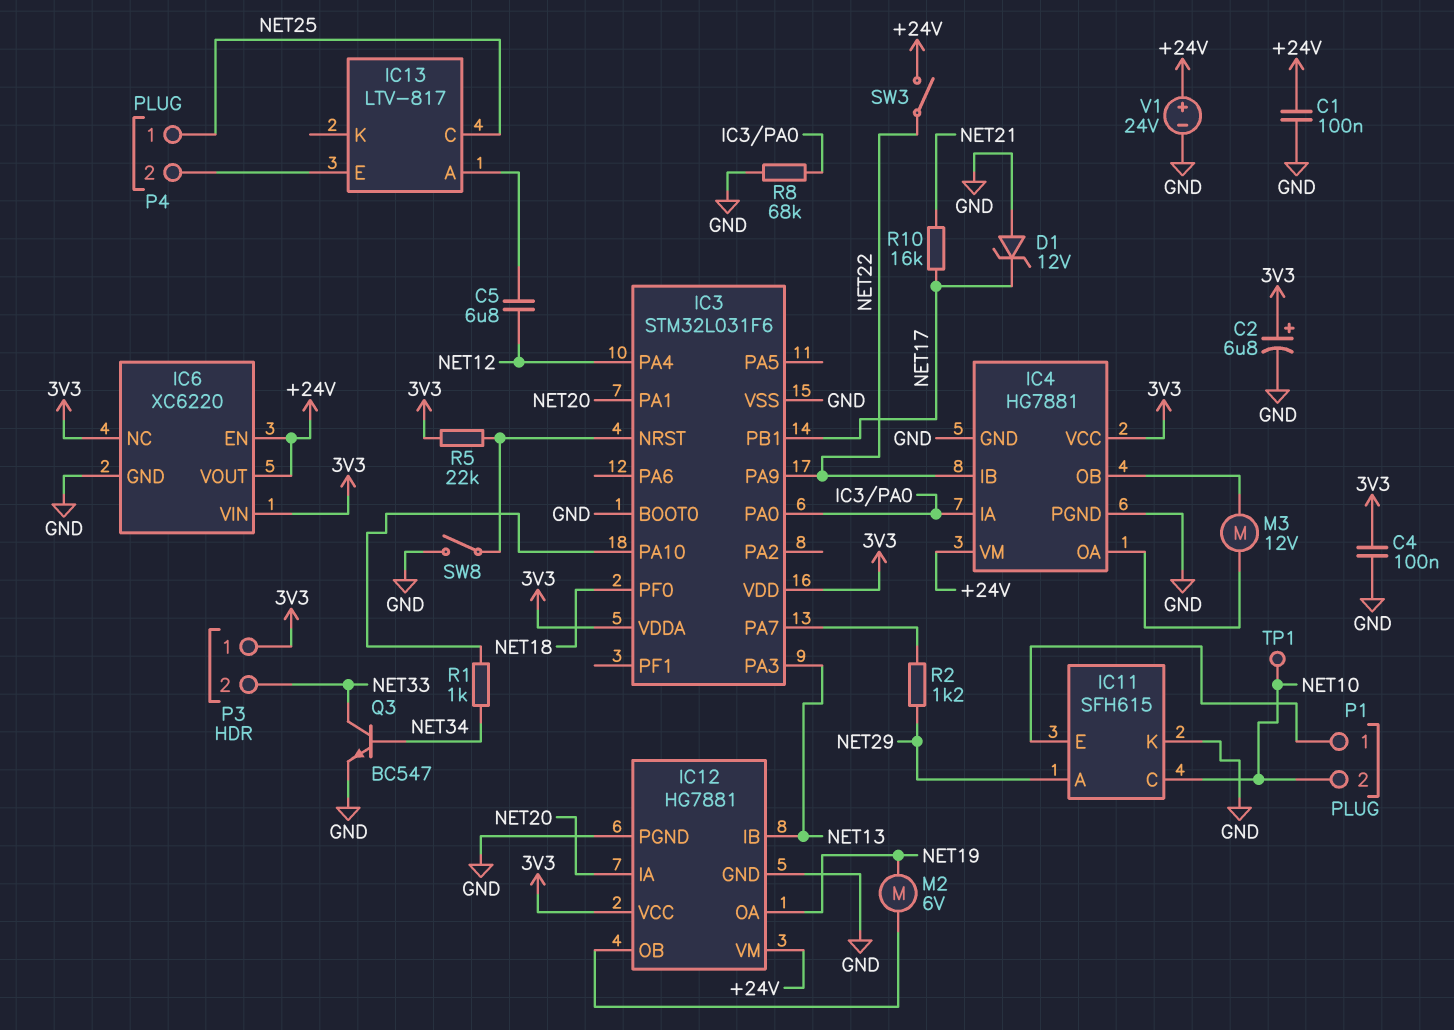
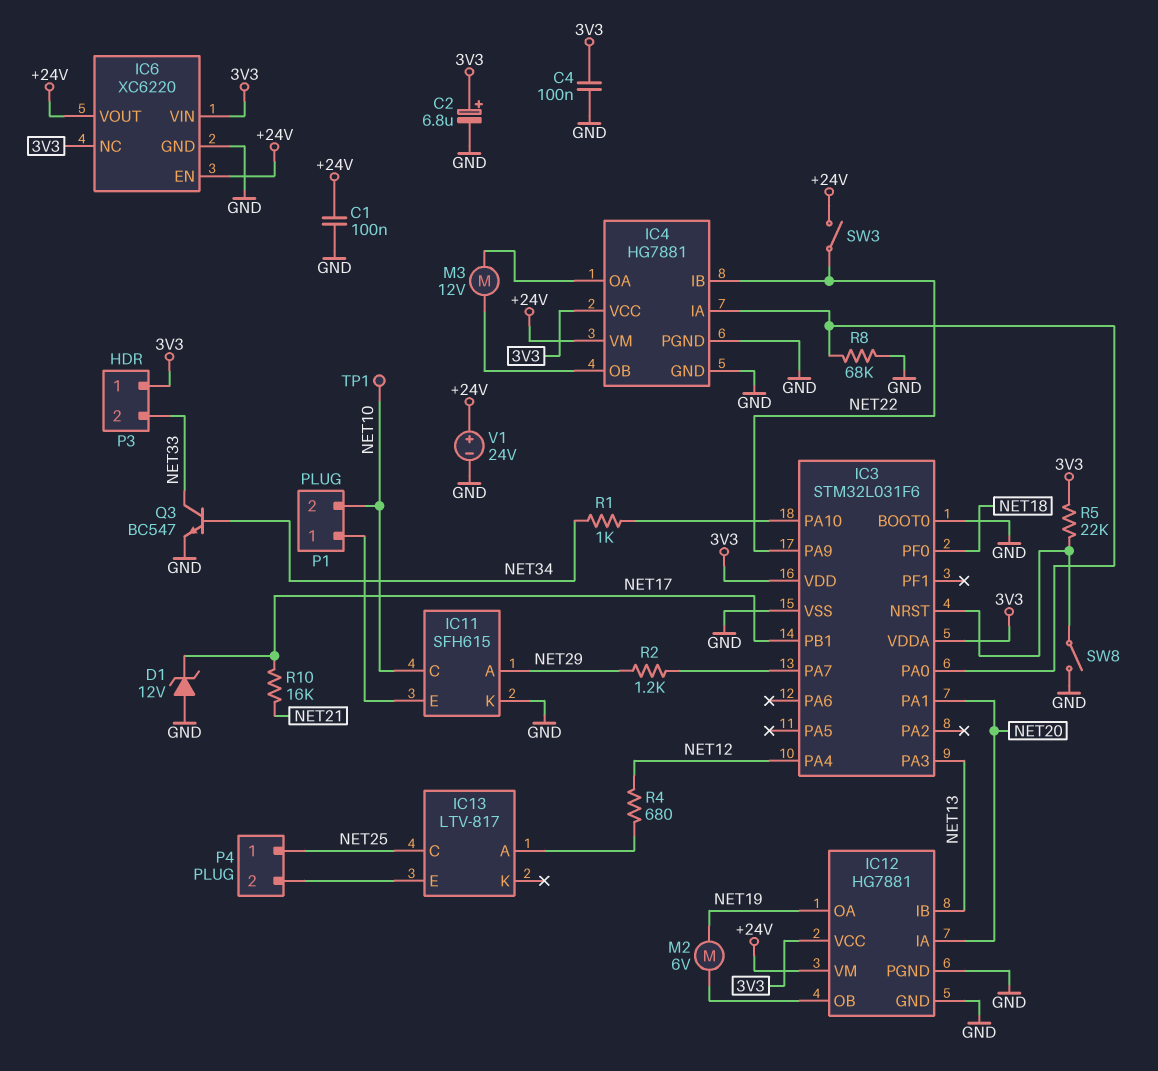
C5: 6.8uF (IC13/A, NET12) -> none
R4: none -> 680 (IC13/A, NET12)

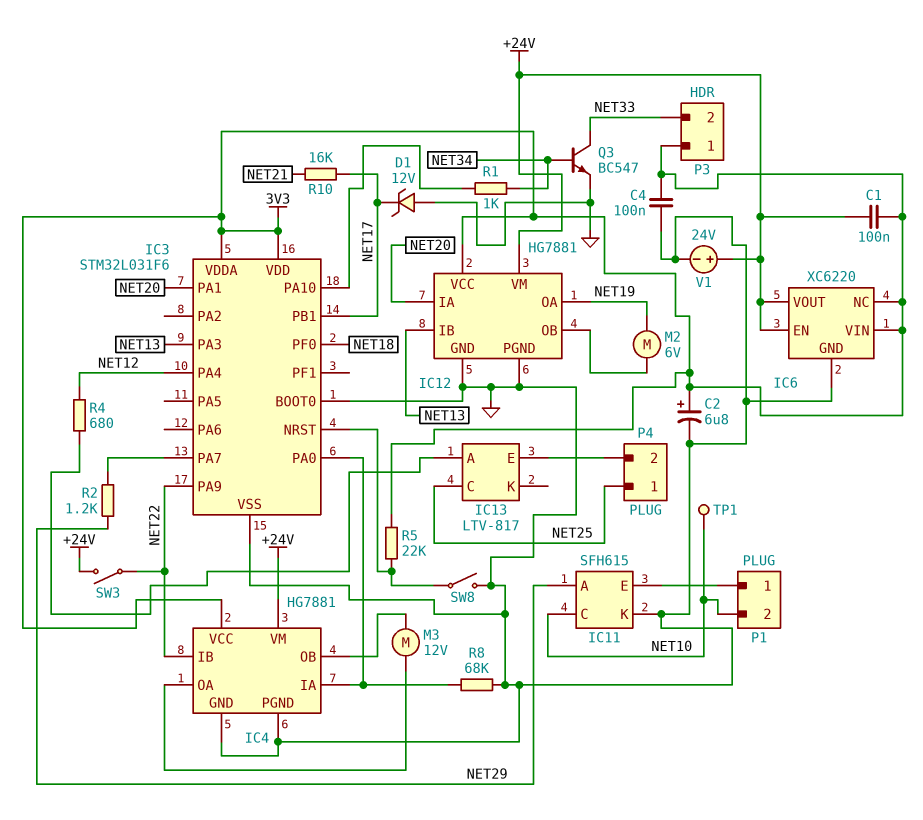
C1: 100nF (+24V, GND) -> 100nF (+24V, 3V3)

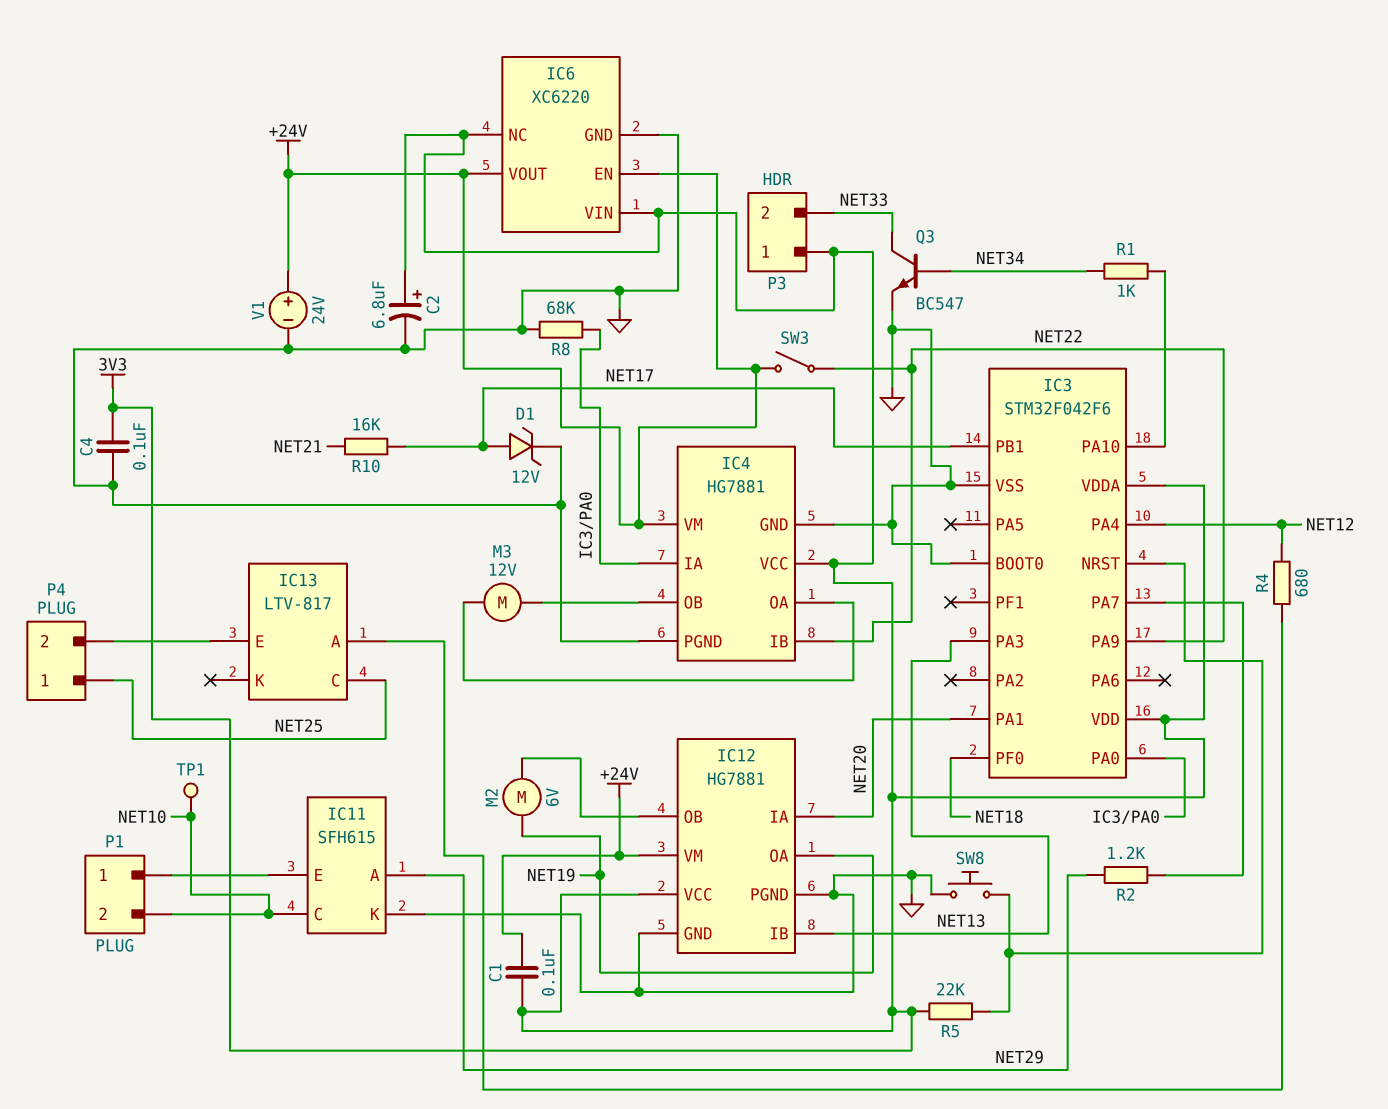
D1: zener 12V (A GND, K NET17) -> zener 12V (A NET17, K GND)
IC3: STM32L031F6 -> STM32F042F6
SW8: switch (GND, IC3/NRST) -> button (GND, IC3/NRST)

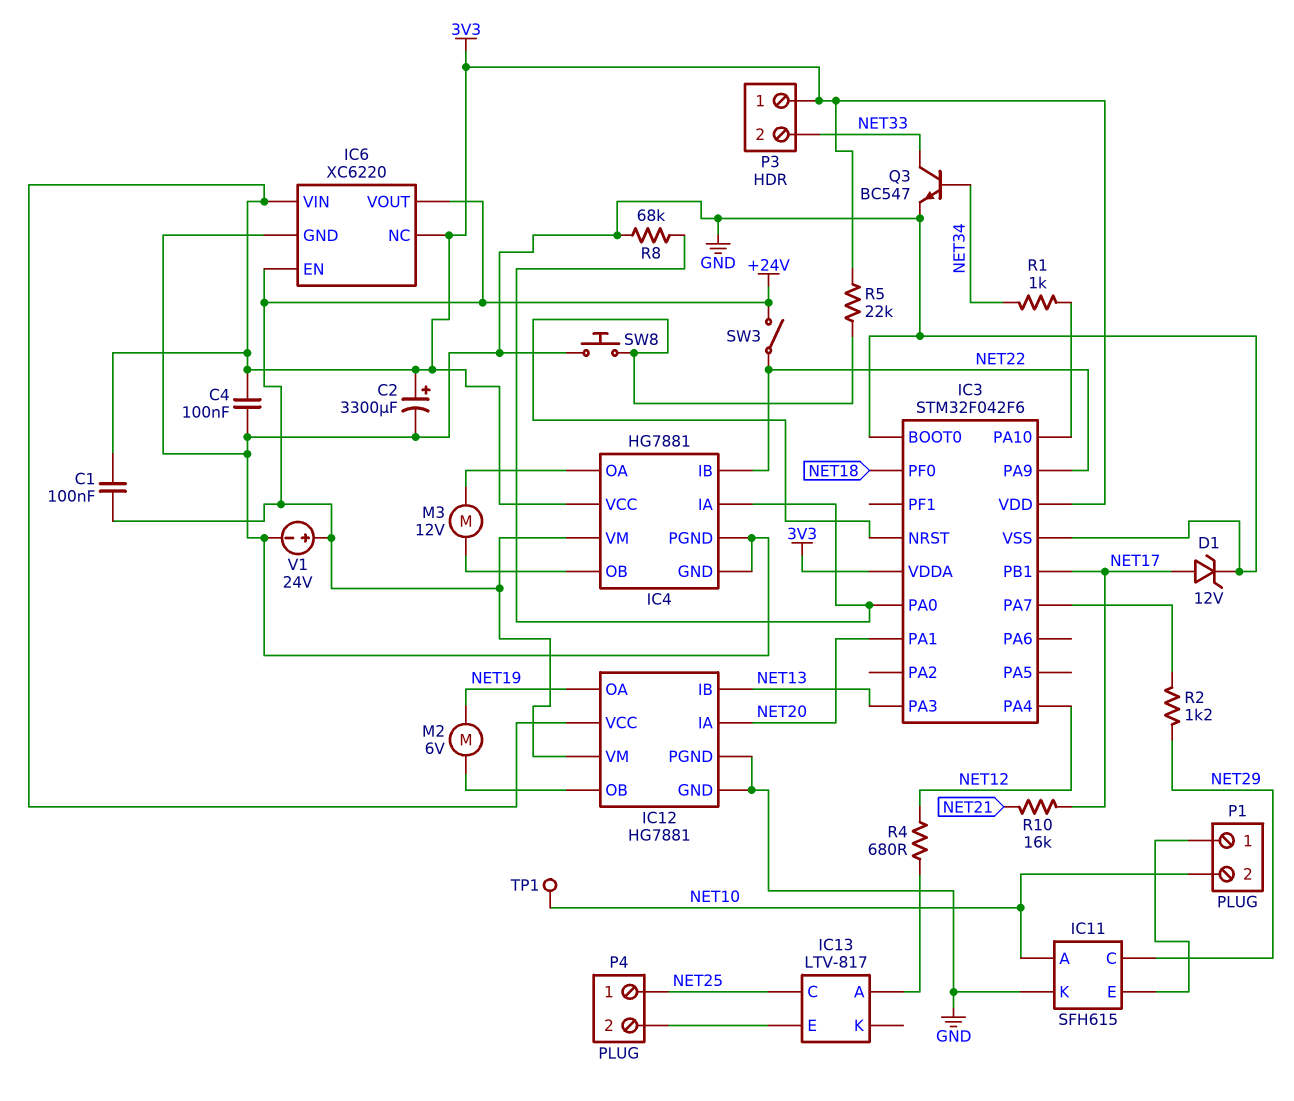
C2: 6.8uF (plus 3V3, minus GND) -> 3300uF (plus 3V3, minus GND)
IC11 pin A: NET29 -> NET10
IC11 pin C: NET10 -> NET29

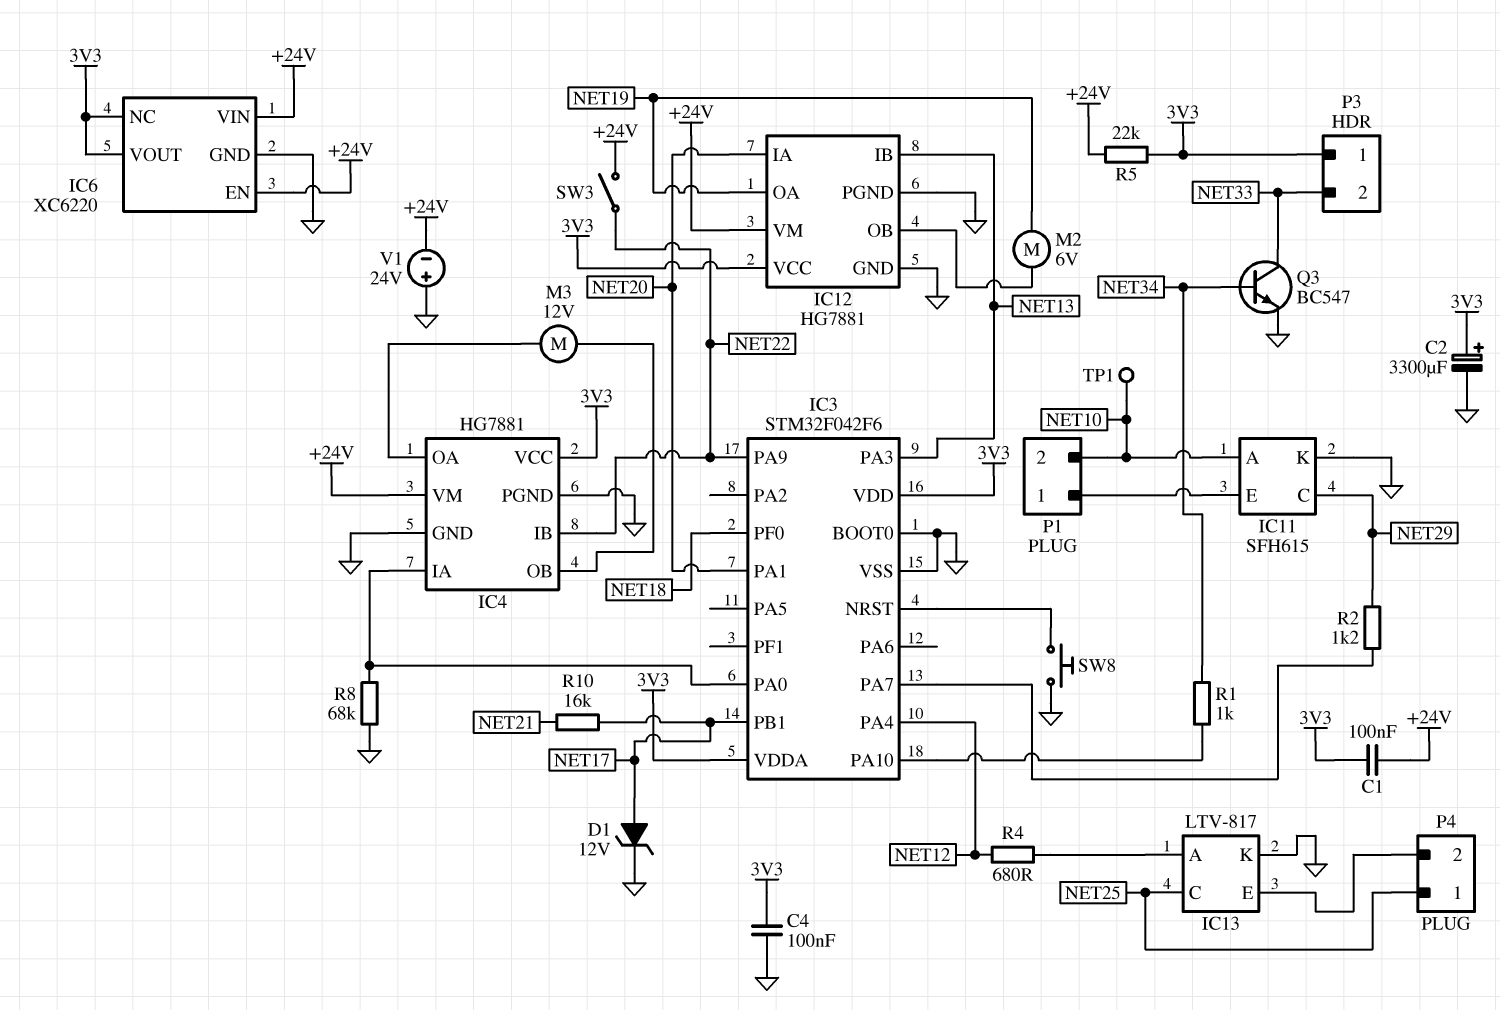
IC6 pin VIN: 3V3 -> +24V
IC6 pin VOUT: +24V -> 3V3
IC13 pin K: none -> GND
R5: 22k (3V3, IC3/NRST) -> 22k (+24V, 3V3)
V1: 24V (plus +24V, minus GND) -> 24V (plus GND, minus +24V)

